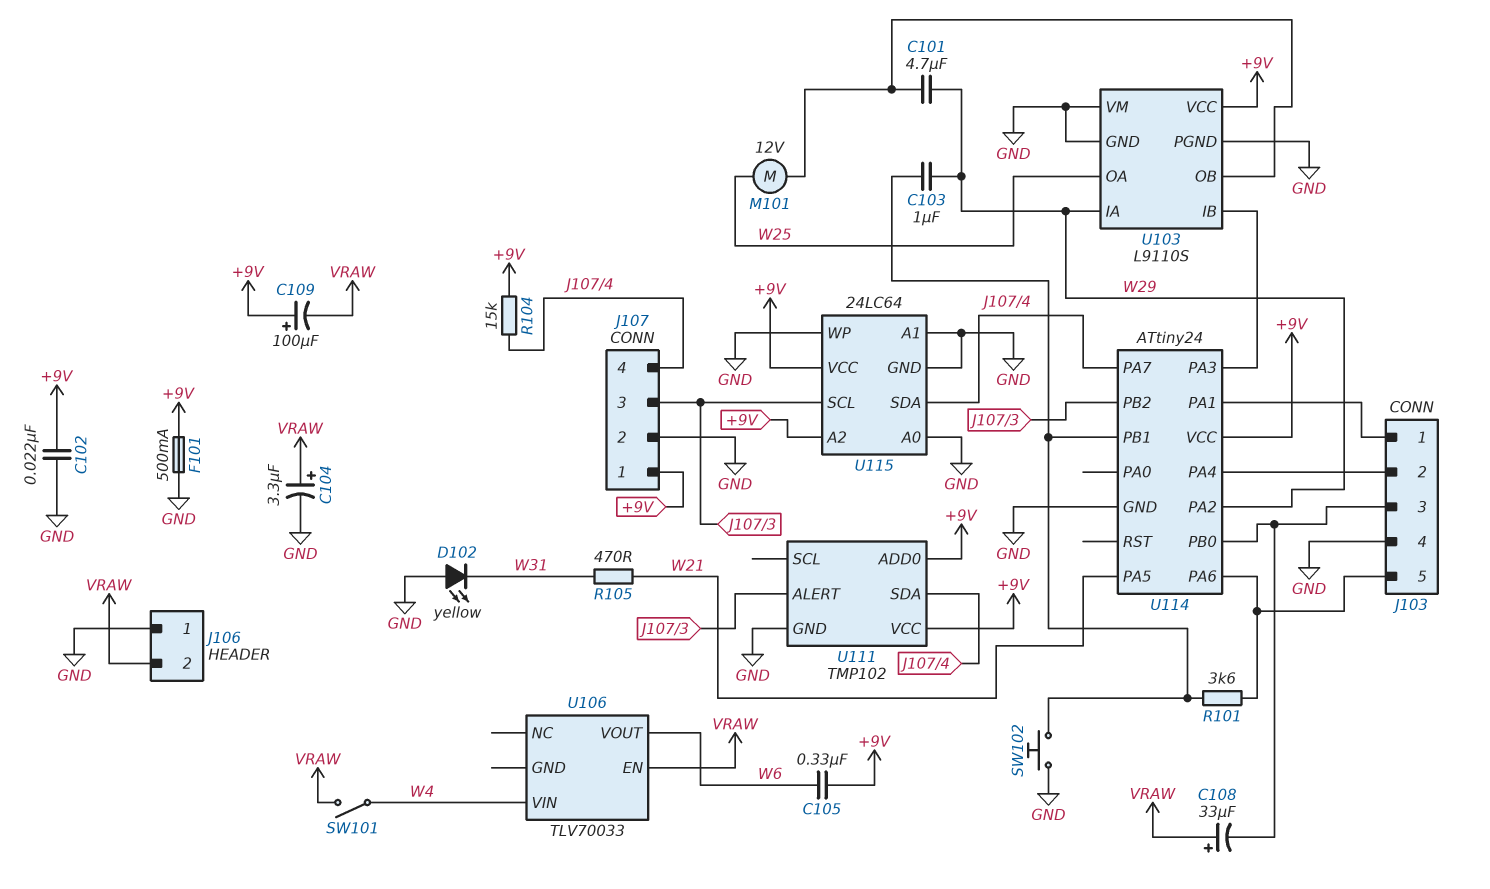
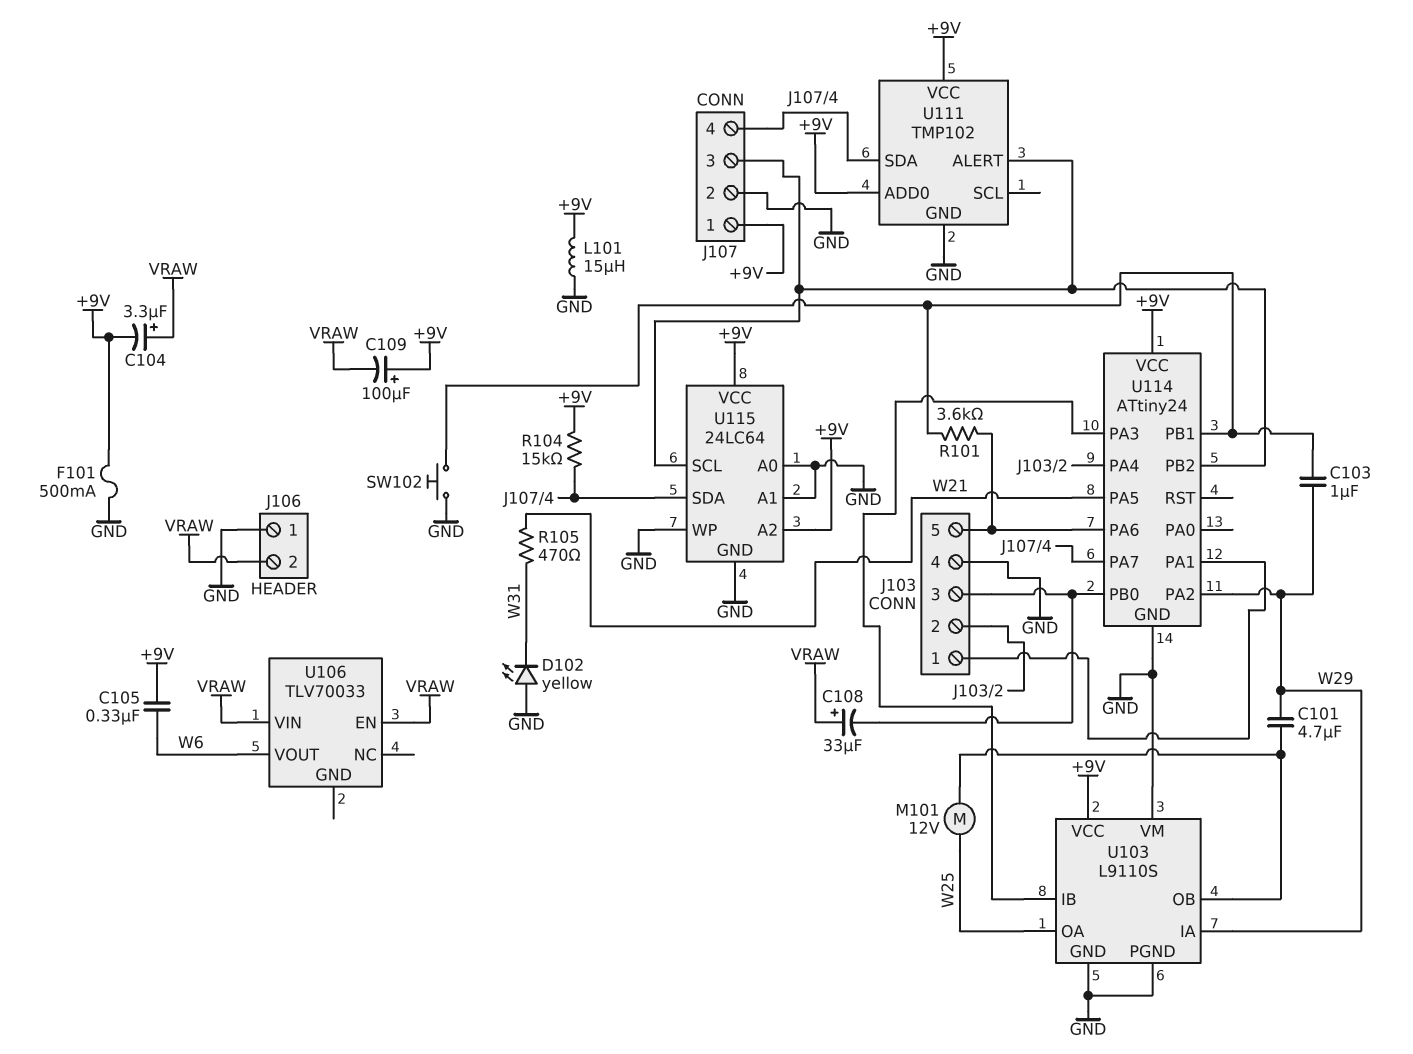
C102: 22nF (+9V, GND) -> none
C104: 3.3uF (plus VRAW, minus GND) -> 3.3uF (plus VRAW, minus +9V)
L101: none -> 15uH (+9V, GND)
SW101: switch (VRAW, W4) -> none
U106 pin VIN: W4 -> VRAW

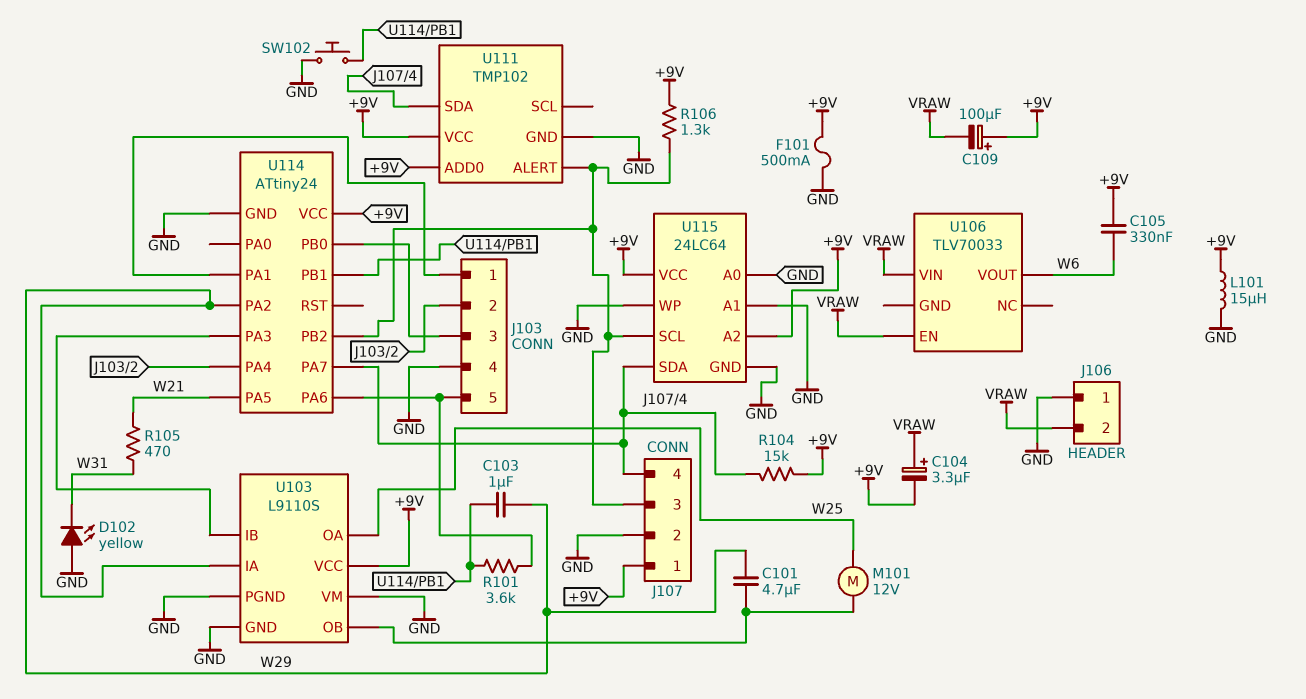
C108: 33uF (plus VRAW, minus J103/3) -> none
R106: none -> 1.3k (+9V, J107/3)

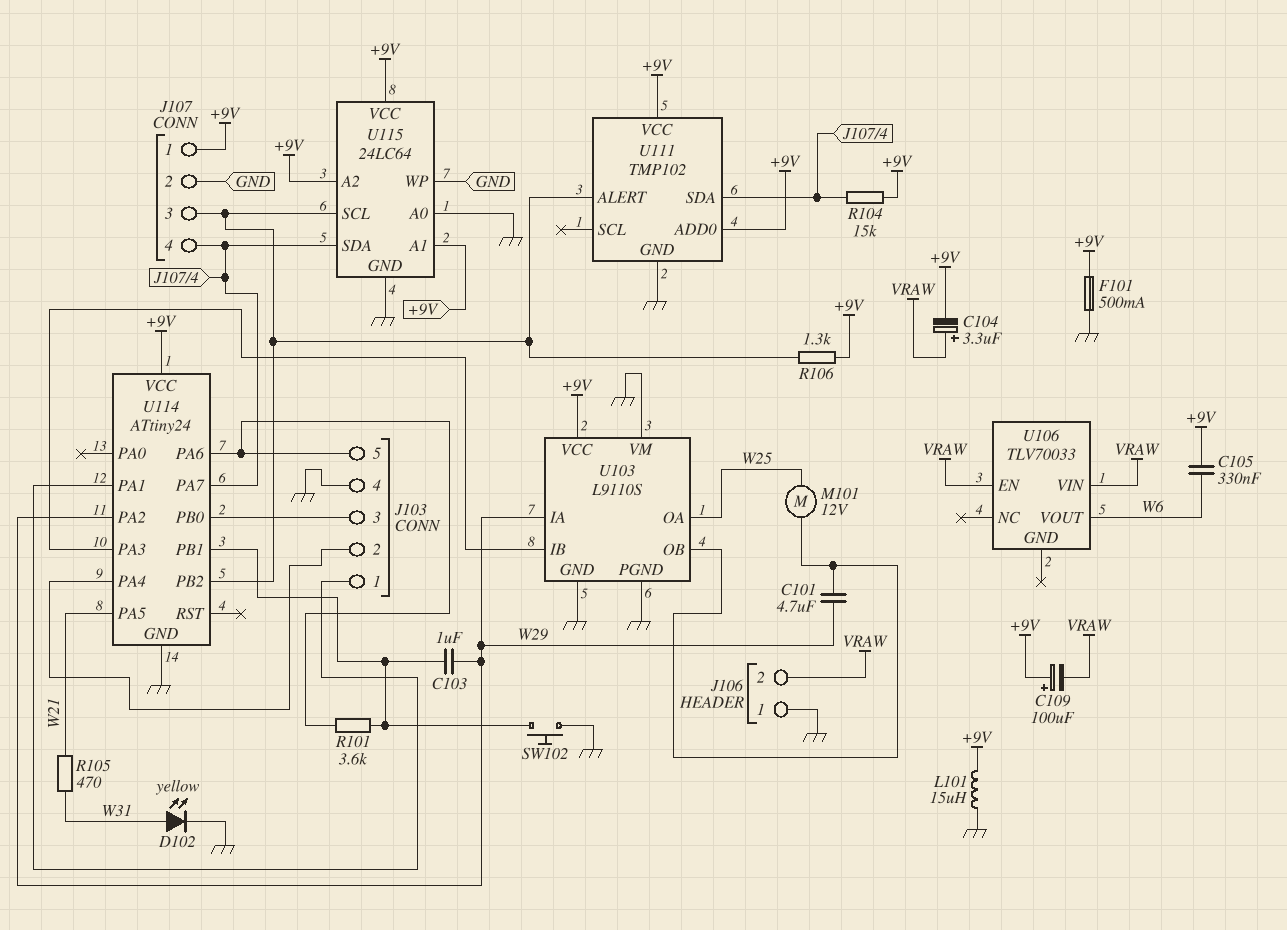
D102: LED yellow (A GND, K W31) -> LED yellow (A W31, K GND)
U115 pin A1: GND -> +9V

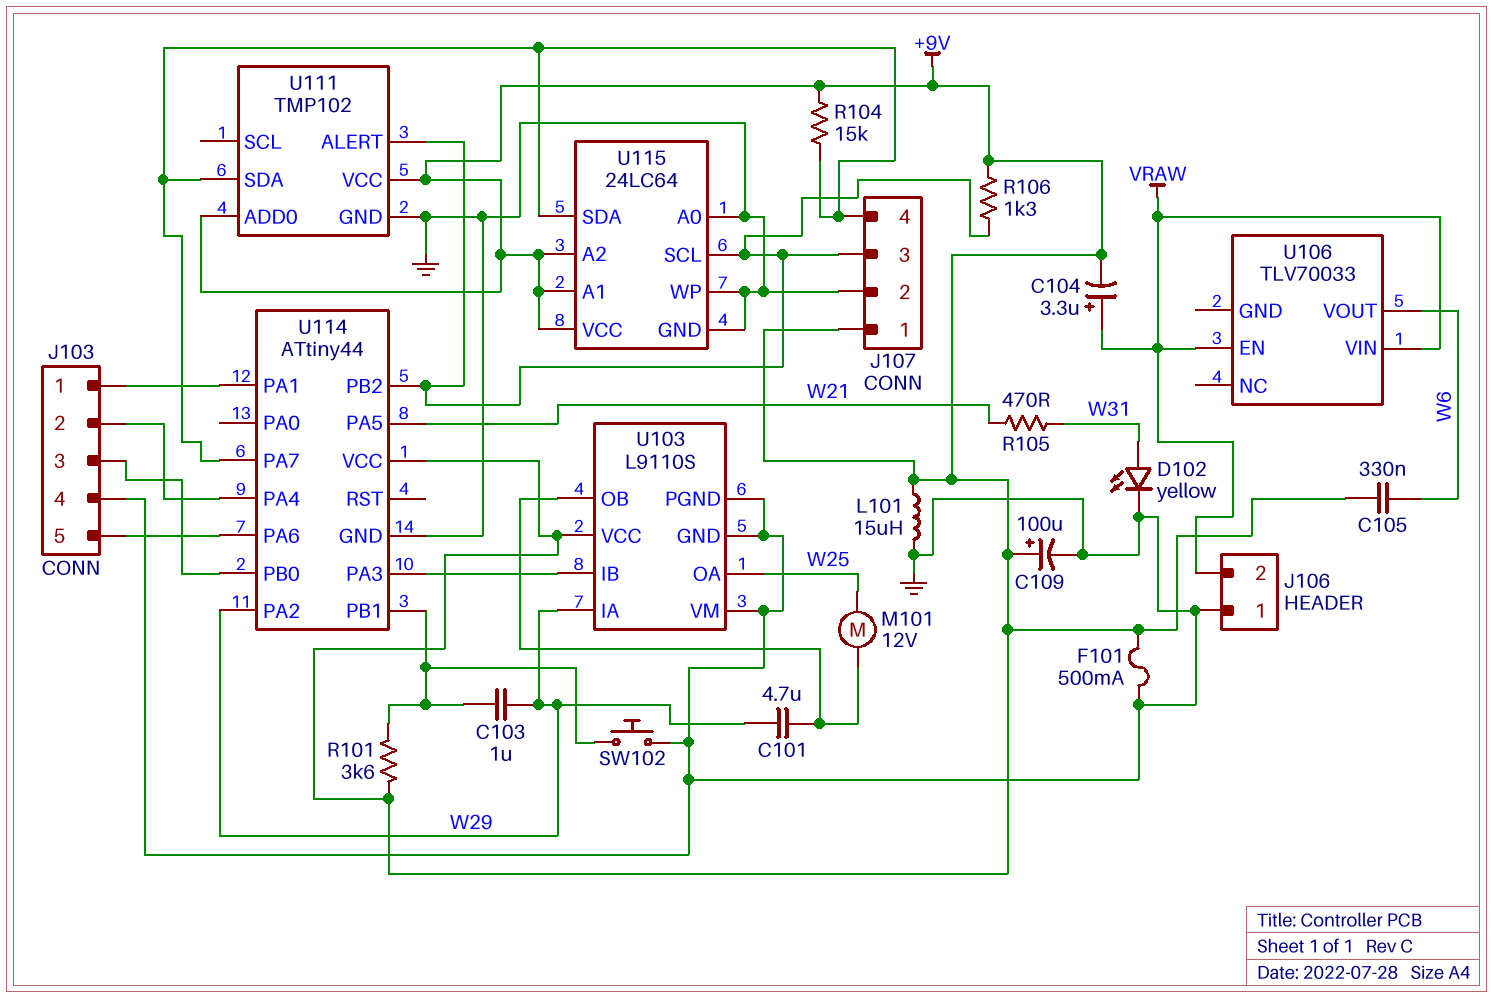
C109: 100uF (plus +9V, minus VRAW) -> 100uF (plus +9V, minus GND)
R101: 3.6k (J103/5, U114/PB1) -> 3.6k (+9V, U114/PB1)
U114: ATtiny24 -> ATtiny44

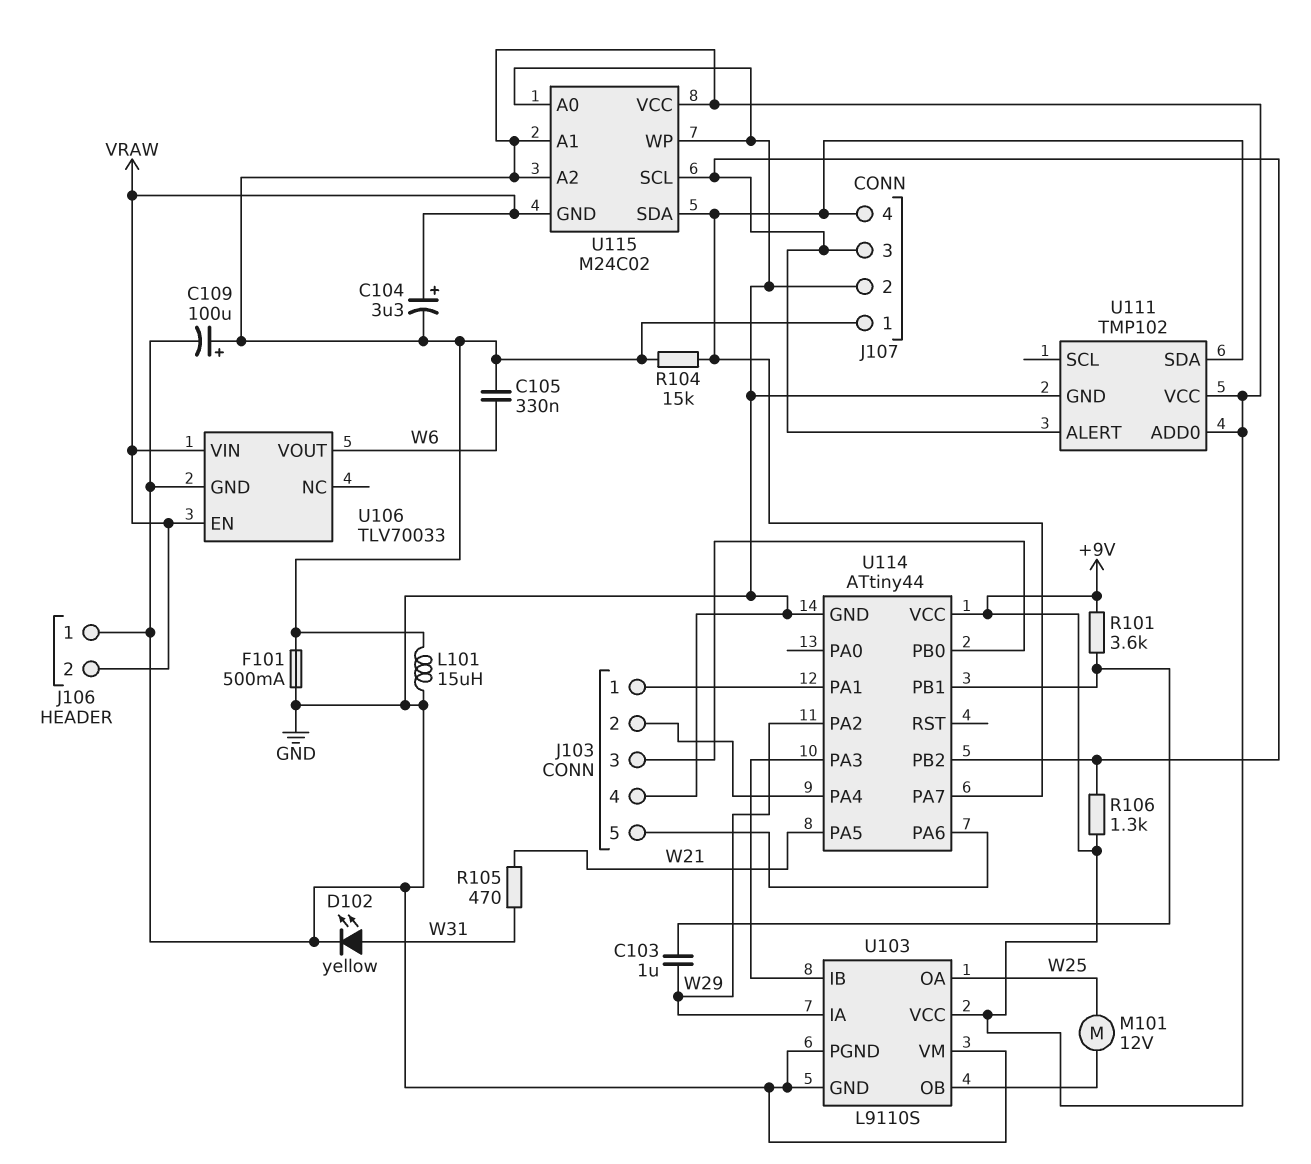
C101: 4.7uF (U103/OB, W29) -> none
SW102: button (GND, U114/PB1) -> none
U106 pin GND: none -> GND
U115: 24LC64 -> M24C02
U115 pin GND: GND -> VRAW

